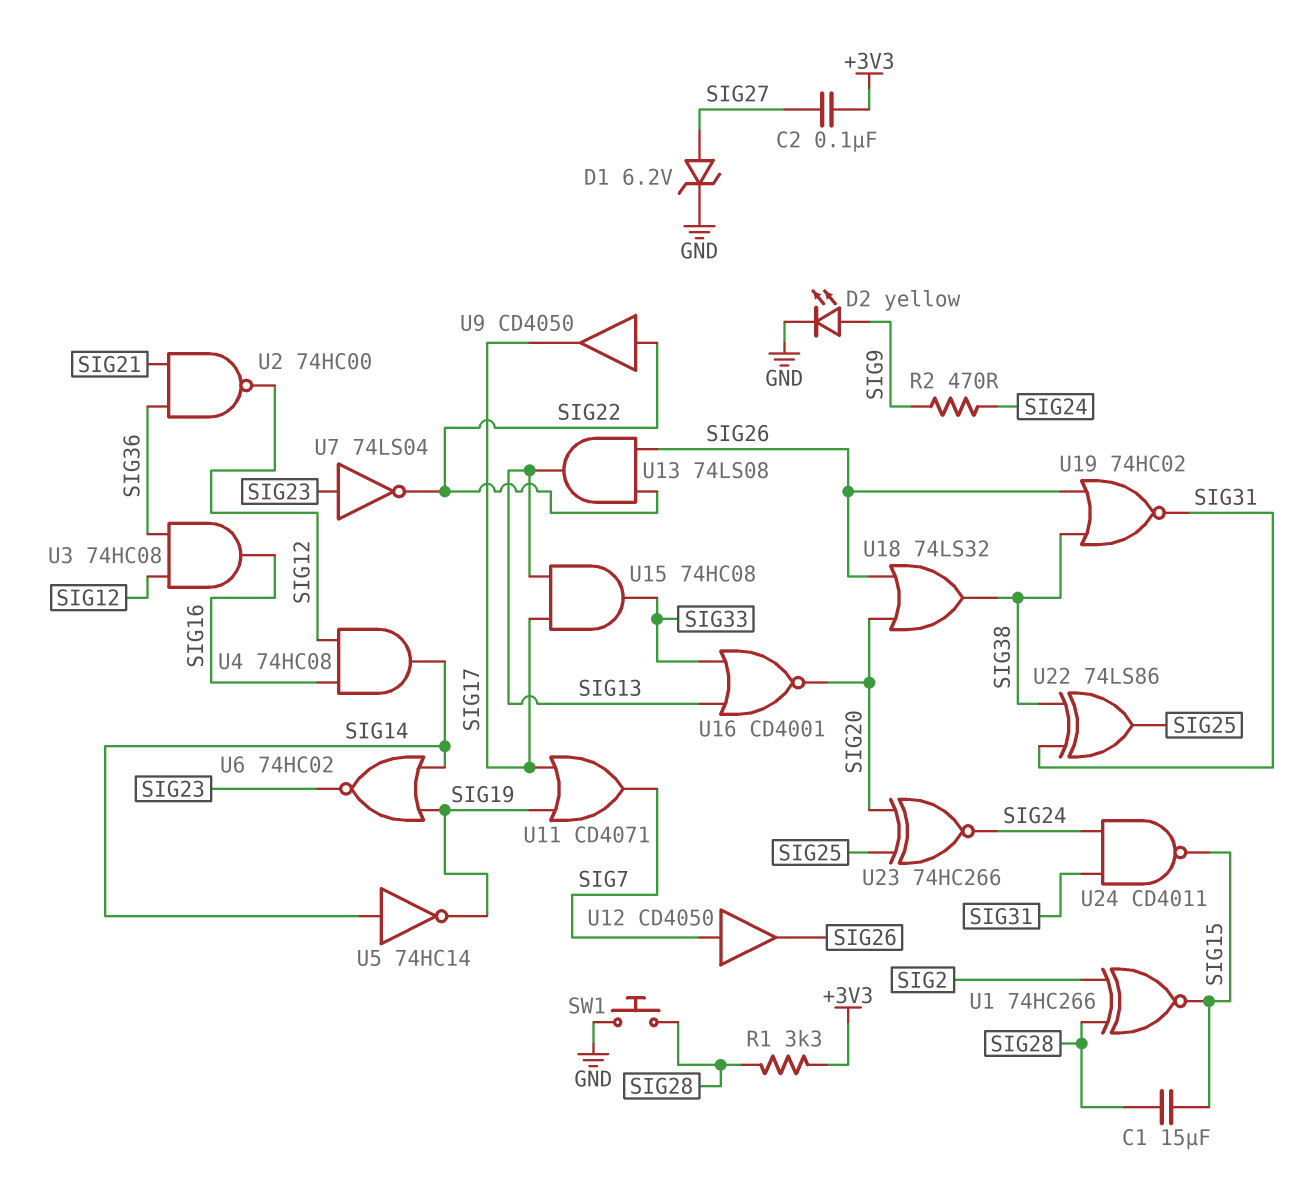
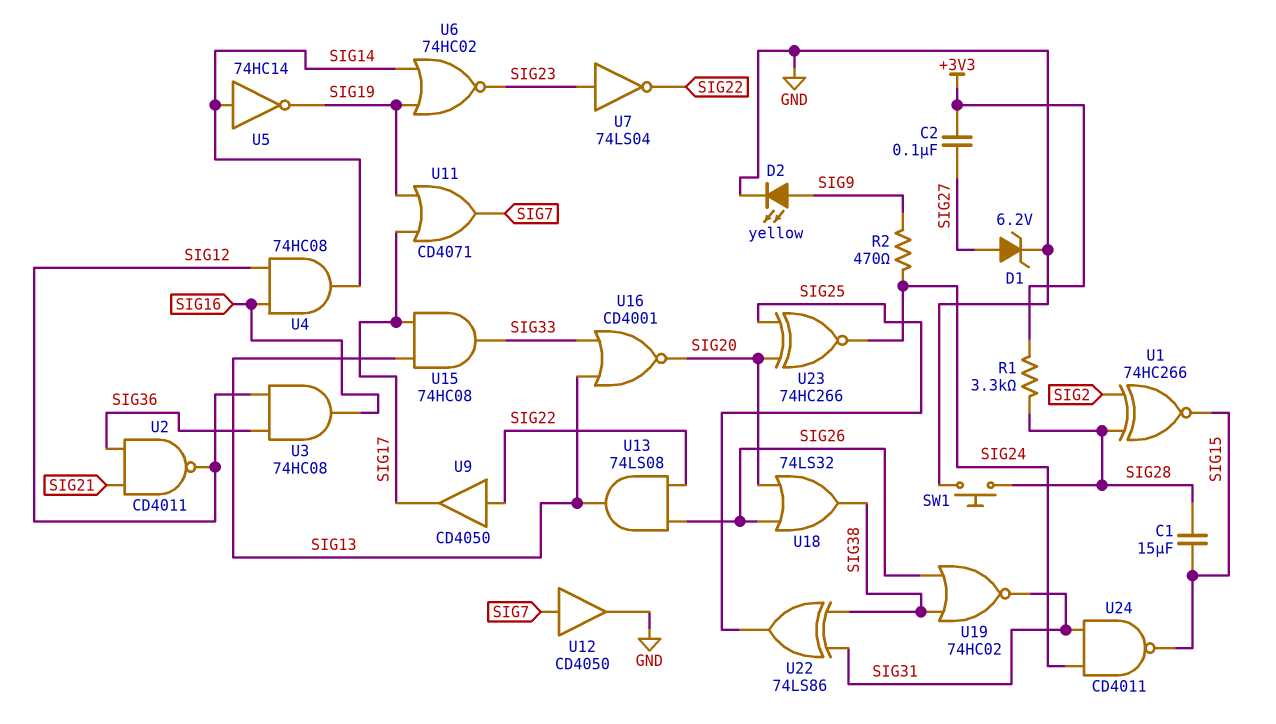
U2: NAND 74HC00 (in SIG21, in SIG36, out SIG12) -> NAND CD4011 (in SIG21, in SIG36, out SIG12)
U12: buffer CD4050 (in SIG7, out SIG26) -> buffer CD4050 (in SIG7, out GND)

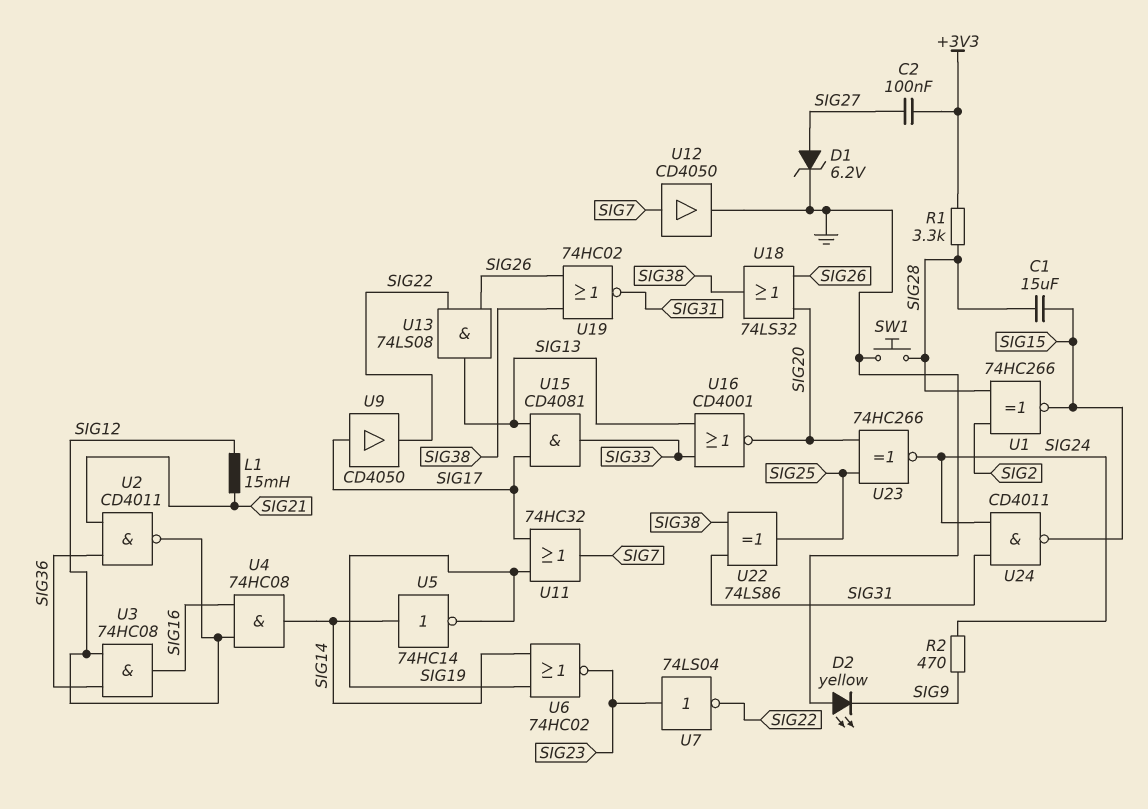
D2: LED yellow (A SIG9, K GND) -> LED yellow (A GND, K SIG9)
L1: none -> 15mH (SIG12, SIG21)
U9: buffer CD4050 (in SIG22, out SIG17) -> buffer CD4050 (in SIG17, out SIG22)
U11: OR CD4071 (in SIG17, in SIG19, out SIG7) -> OR 74HC32 (in SIG17, in SIG19, out SIG7)
U15: AND 74HC08 (in SIG13, in SIG17, out SIG33) -> AND CD4081 (in SIG13, in SIG17, out SIG33)

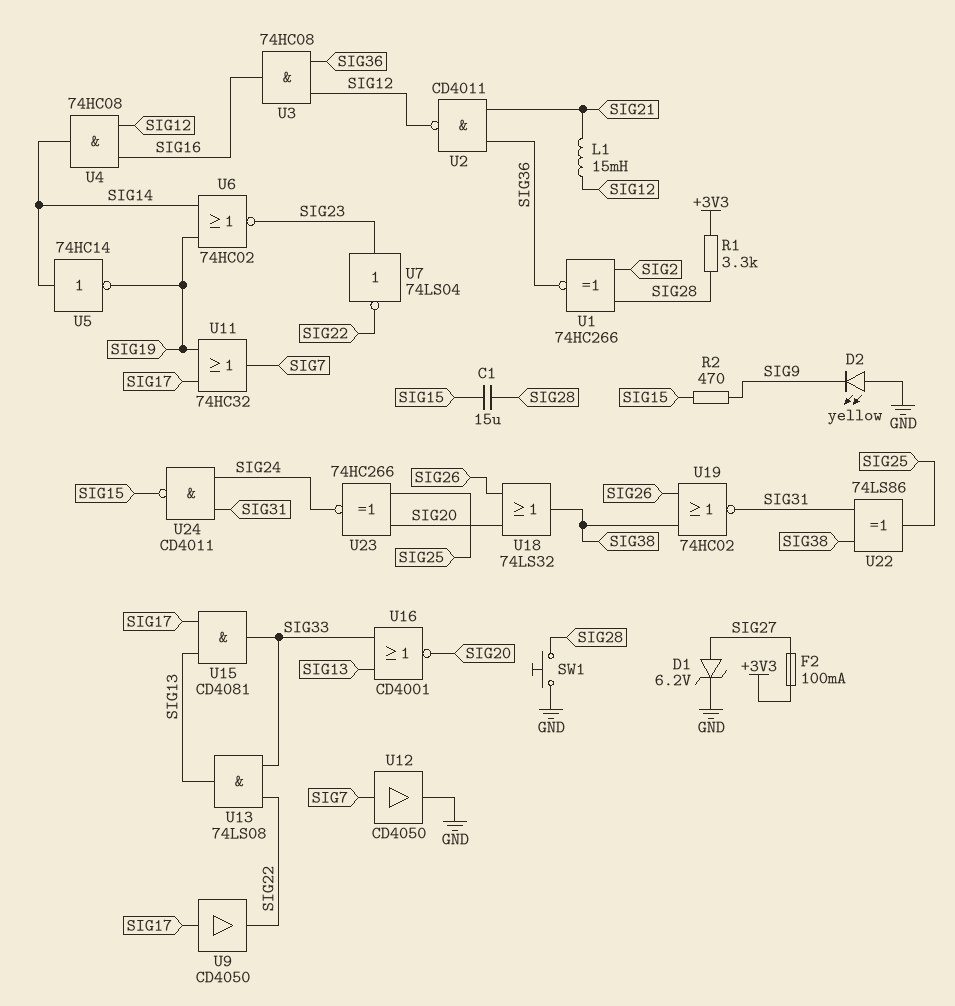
C2: 100nF (+3V3, SIG27) -> none
F2: none -> 100mA (+3V3, SIG27)
R2: 470 (SIG9, SIG24) -> 470 (SIG9, SIG15)
U1: XNOR 74HC266 (in SIG2, in SIG28, out SIG15) -> XNOR 74HC266 (in SIG2, in SIG28, out SIG36)
U13: AND 74LS08 (in SIG22, in SIG26, out SIG13) -> AND 74LS08 (in SIG22, in SIG33, out SIG13)

